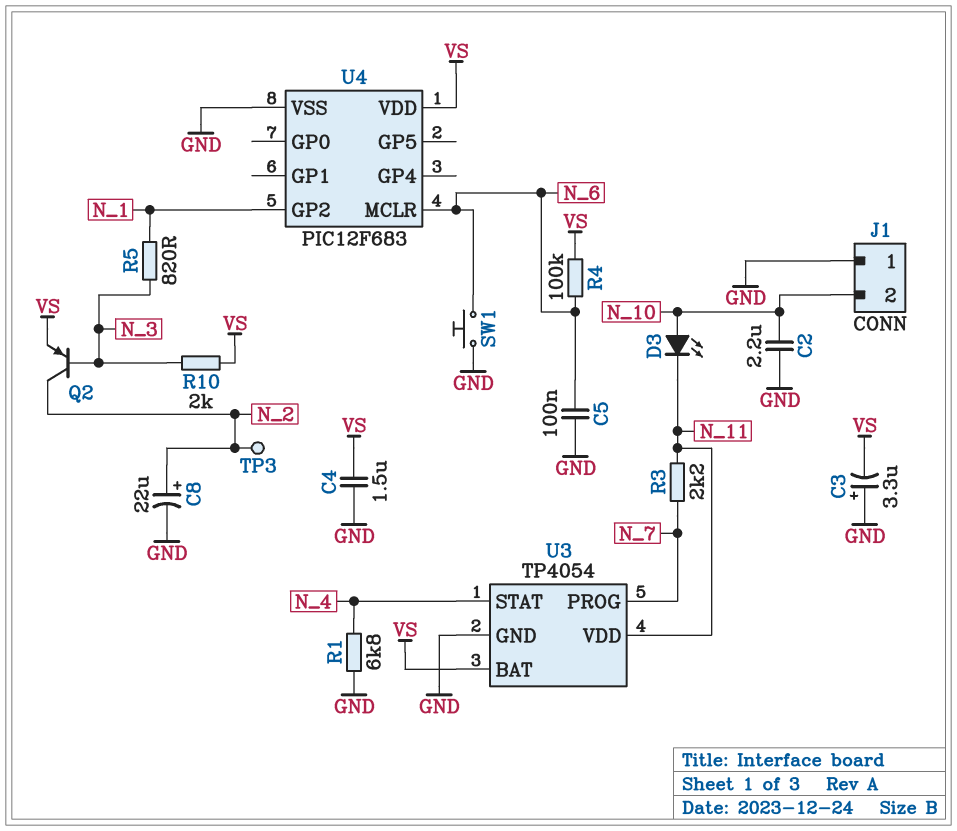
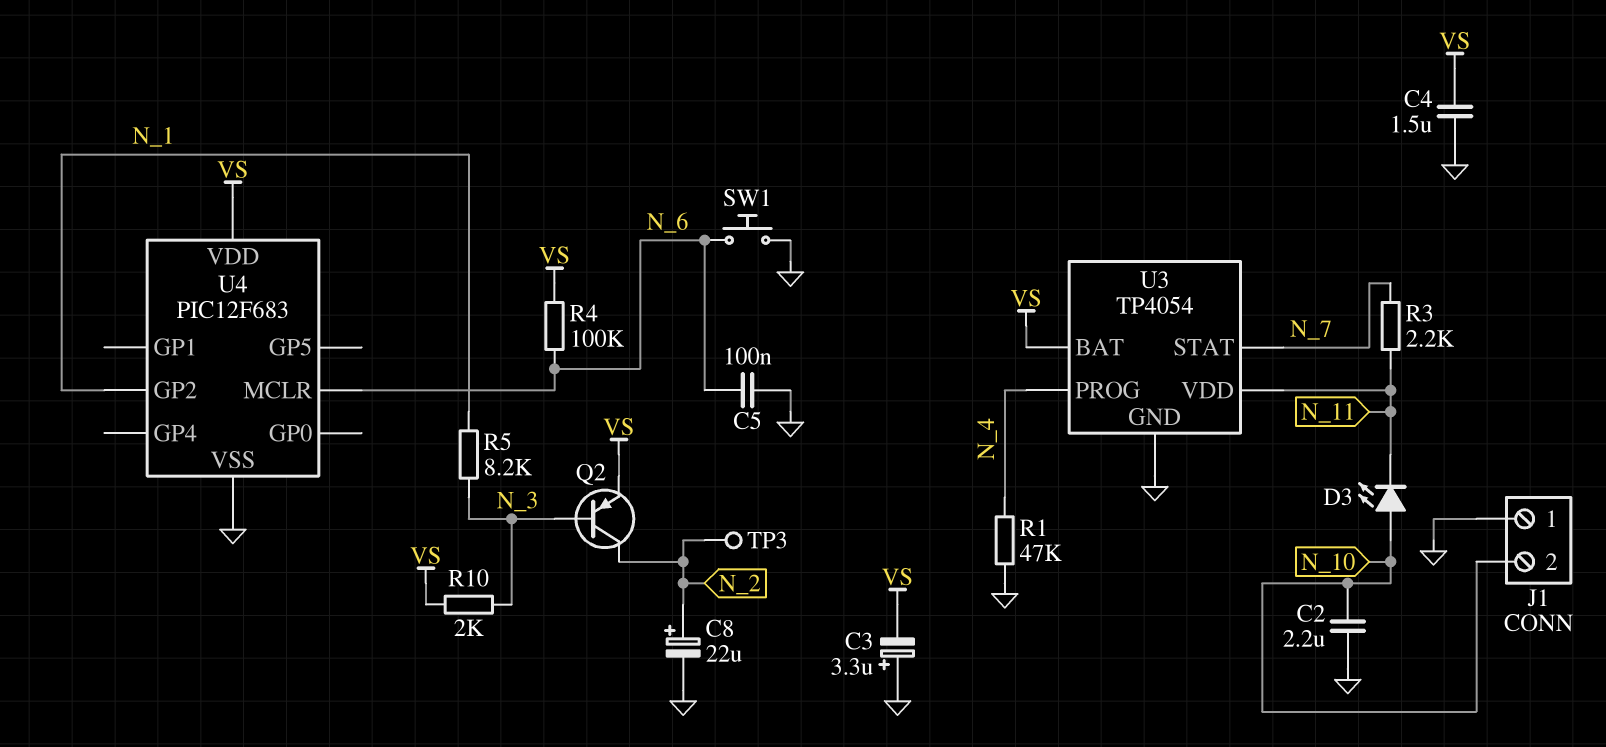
R1: 6.8k (GND, N_4) -> 47k (GND, N_4)
R5: 820 (N_1, N_3) -> 8.2k (N_1, N_3)
U3 pin PROG: N_7 -> N_4
U3 pin STAT: N_4 -> N_7

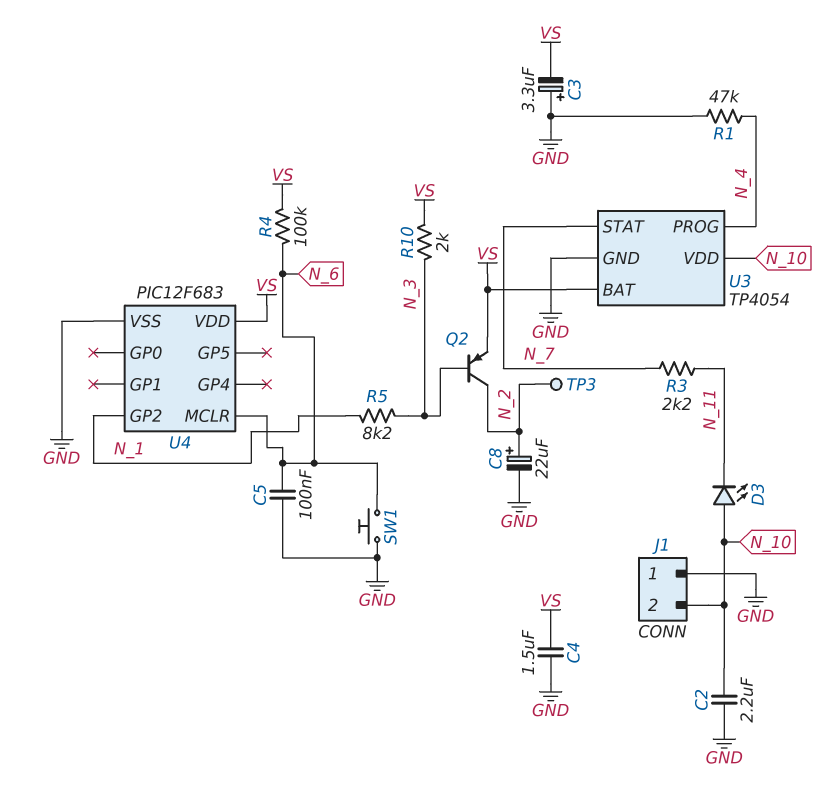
U3 pin VDD: N_11 -> N_10

